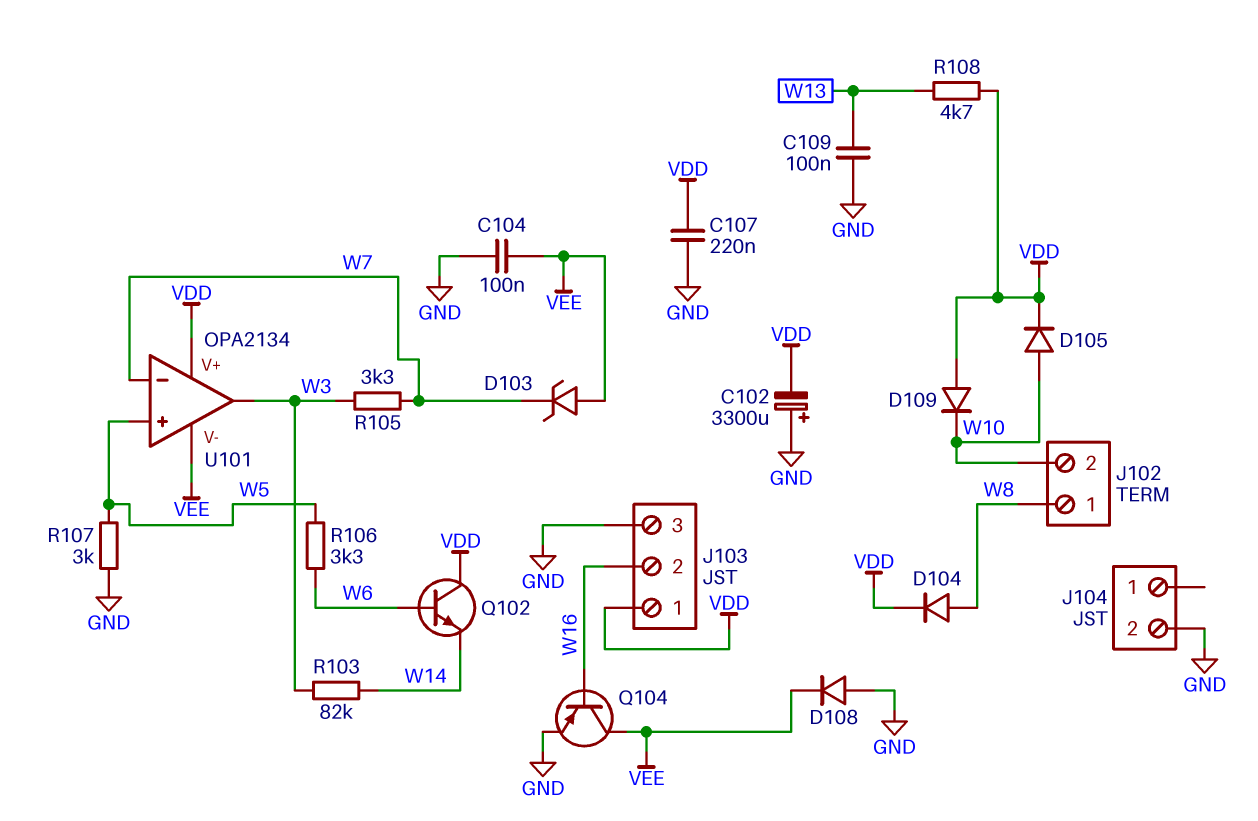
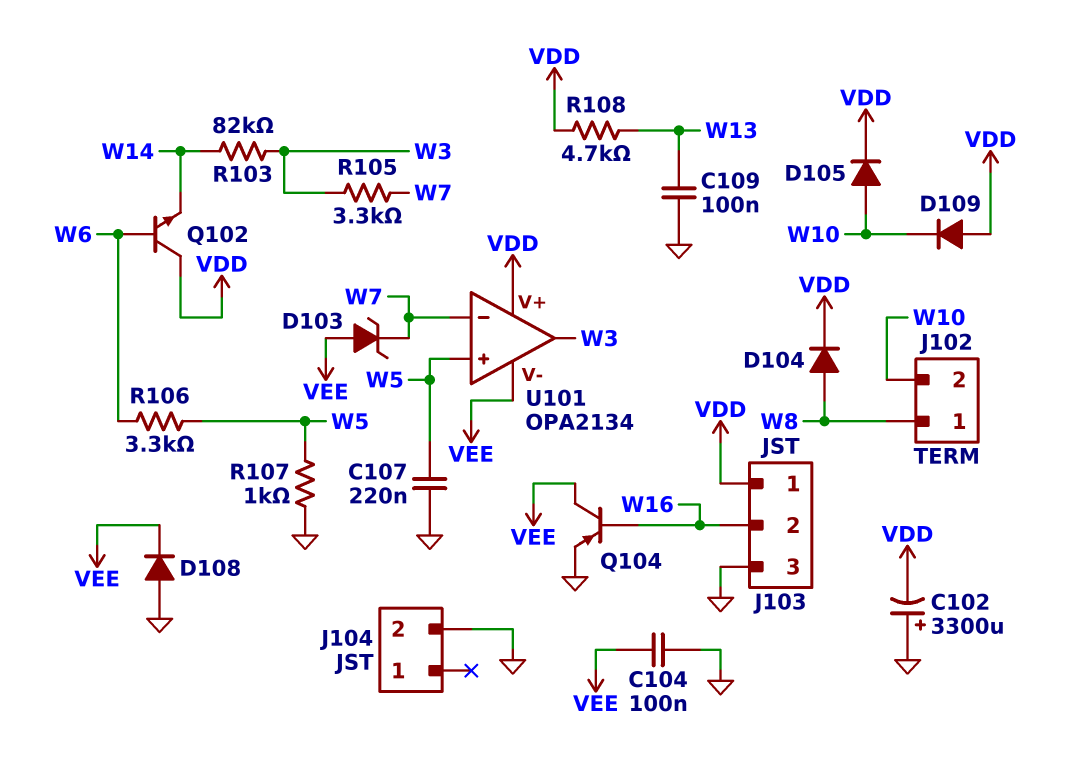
C107: 220nF (GND, VDD) -> 220nF (GND, W5)
R107: 3k (GND, W5) -> 1k (GND, W5)

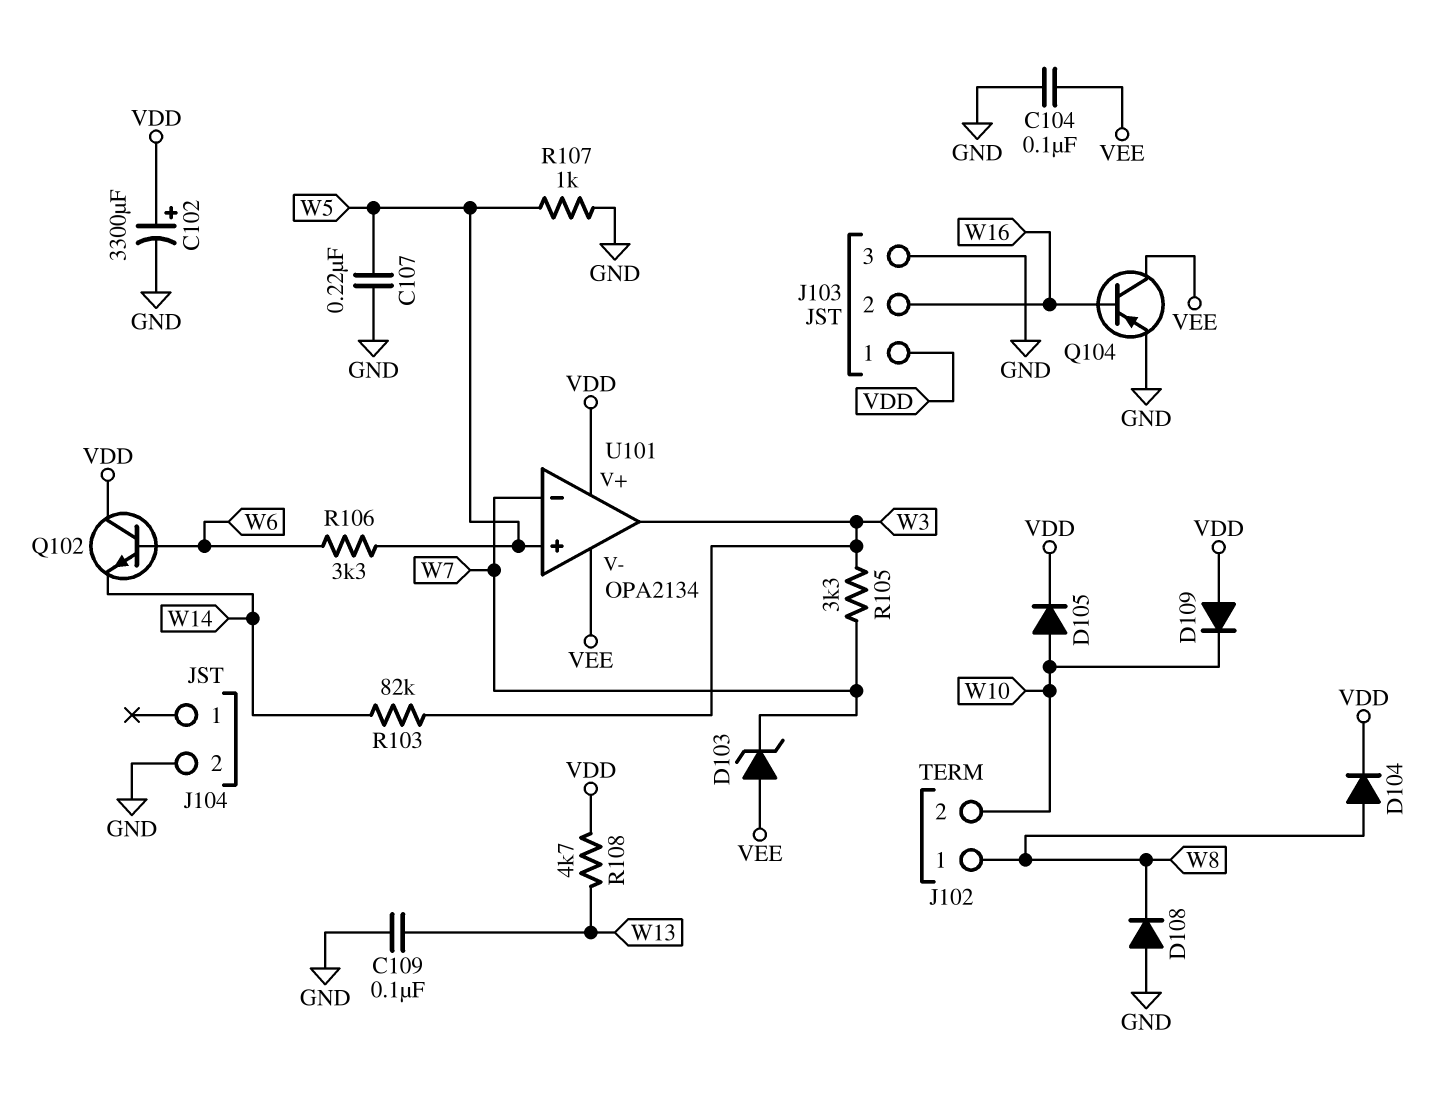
C102: 3300uF (plus GND, minus VDD) -> 3300uF (plus VDD, minus GND)
D108: diode (A GND, K VEE) -> diode (A GND, K W8)

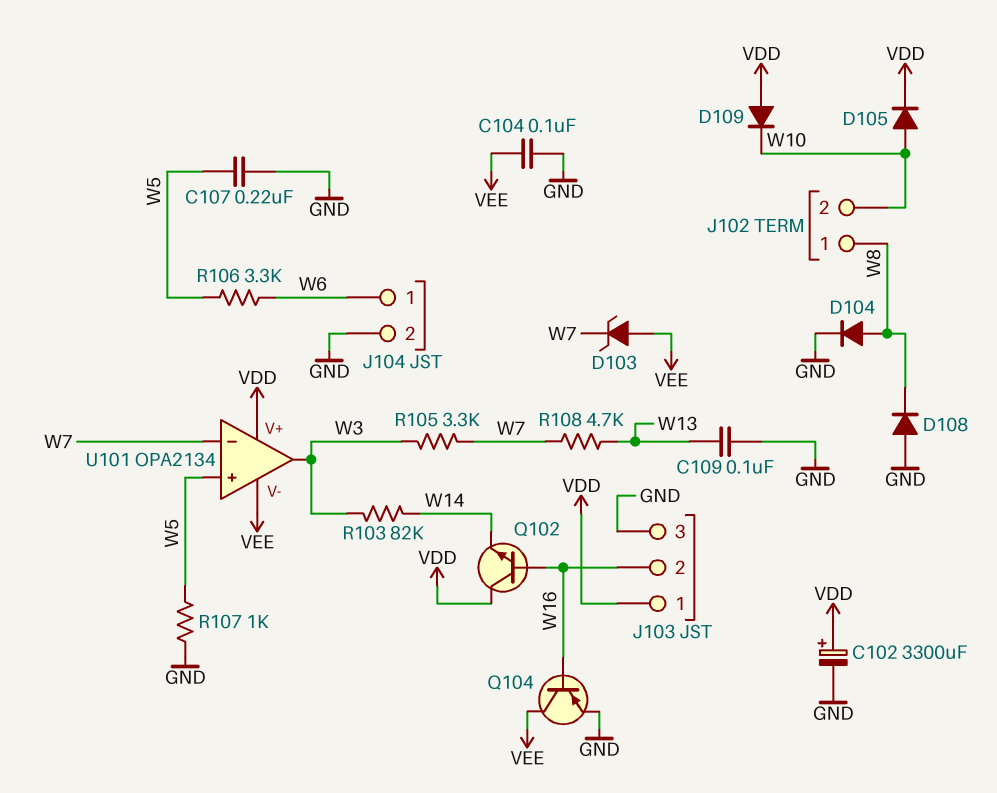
D104: diode (A W8, K VDD) -> diode (A W8, K GND)
J104 pin 1: none -> W6
Q102: NPN (B W6, C VDD, E W14) -> NPN (B W16, C VDD, E W14)
R108: 4.7k (VDD, W13) -> 4.7k (W7, W13)

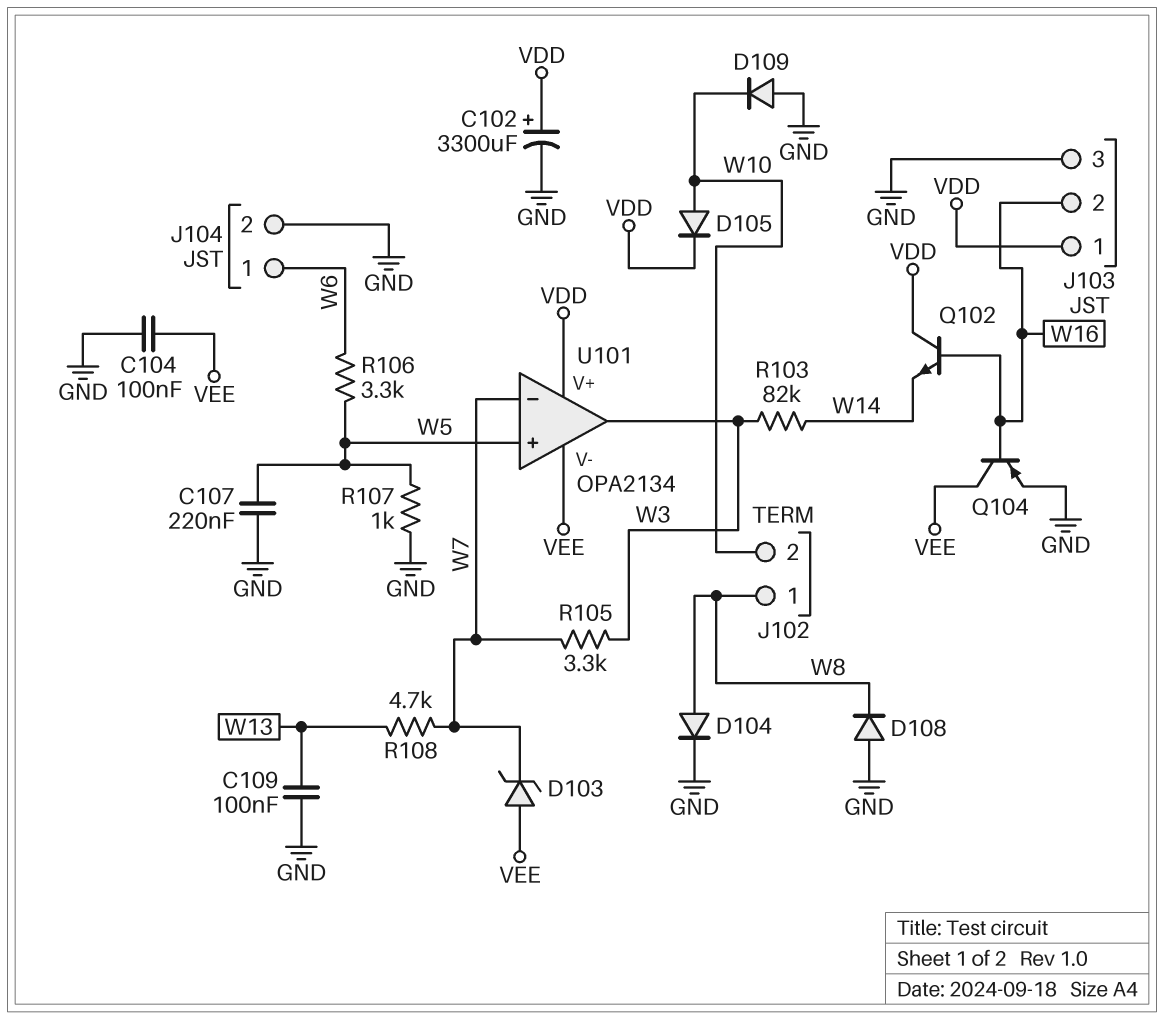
D109: diode (A VDD, K W10) -> diode (A GND, K W10)

